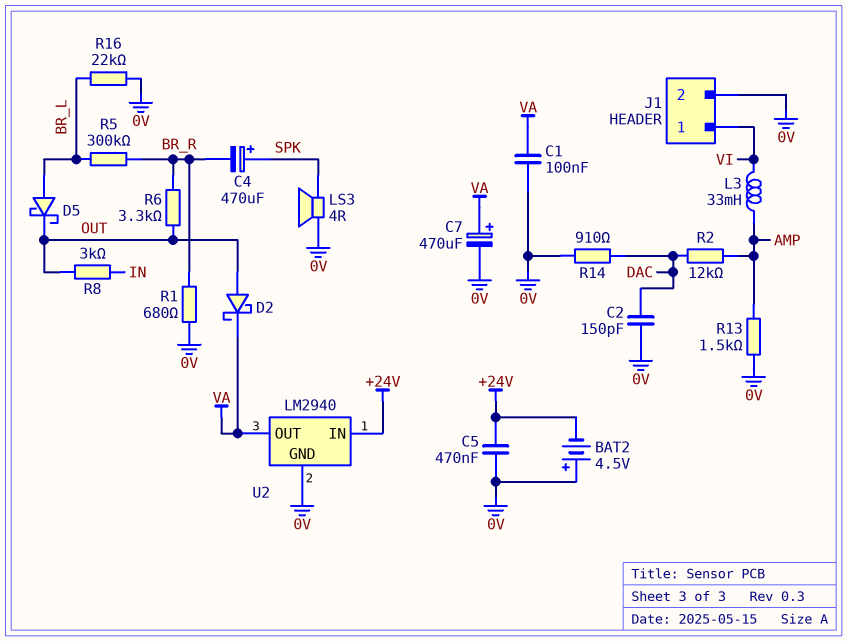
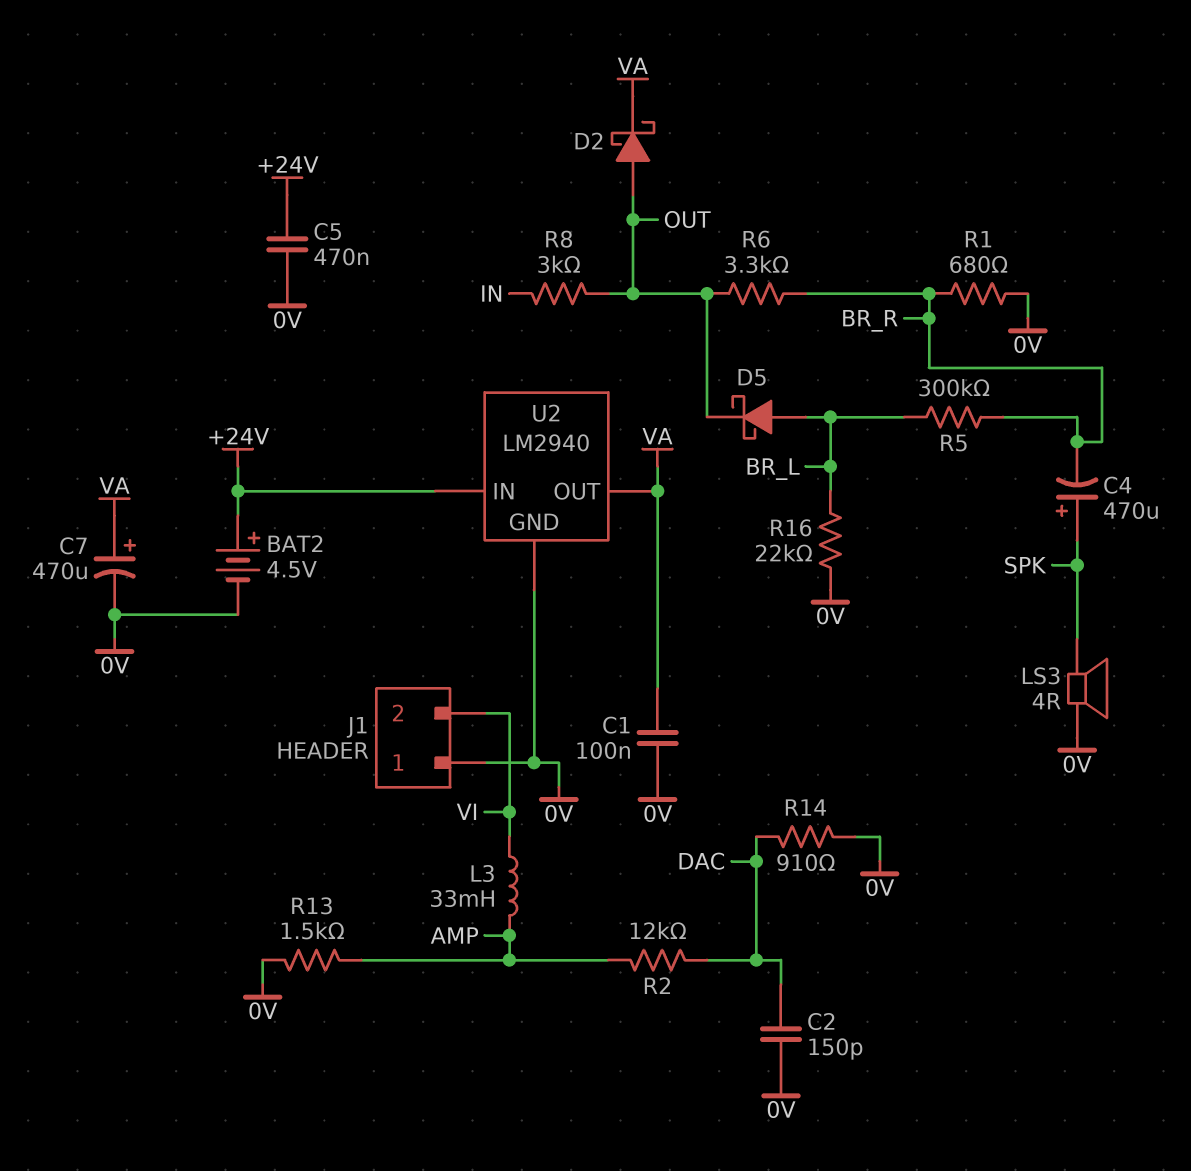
BAT2: 4.5V (plus 0V, minus +24V) -> 4.5V (plus +24V, minus 0V)
J1 pin 1: VI -> 0V
J1 pin 2: 0V -> VI

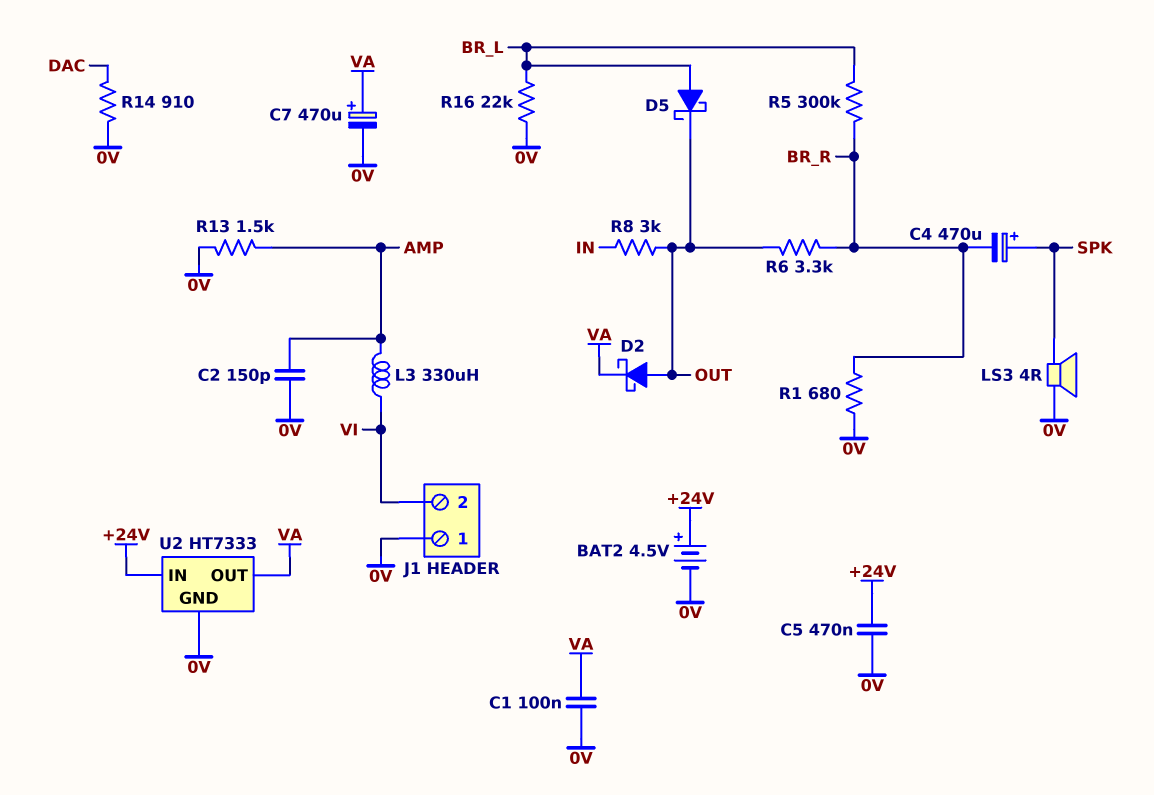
C2: 150pF (0V, DAC) -> 150pF (0V, AMP)
L3: 33mH (AMP, VI) -> 330uH (AMP, VI)
R2: 12k (AMP, DAC) -> none
U2: LM2940 -> HT7333

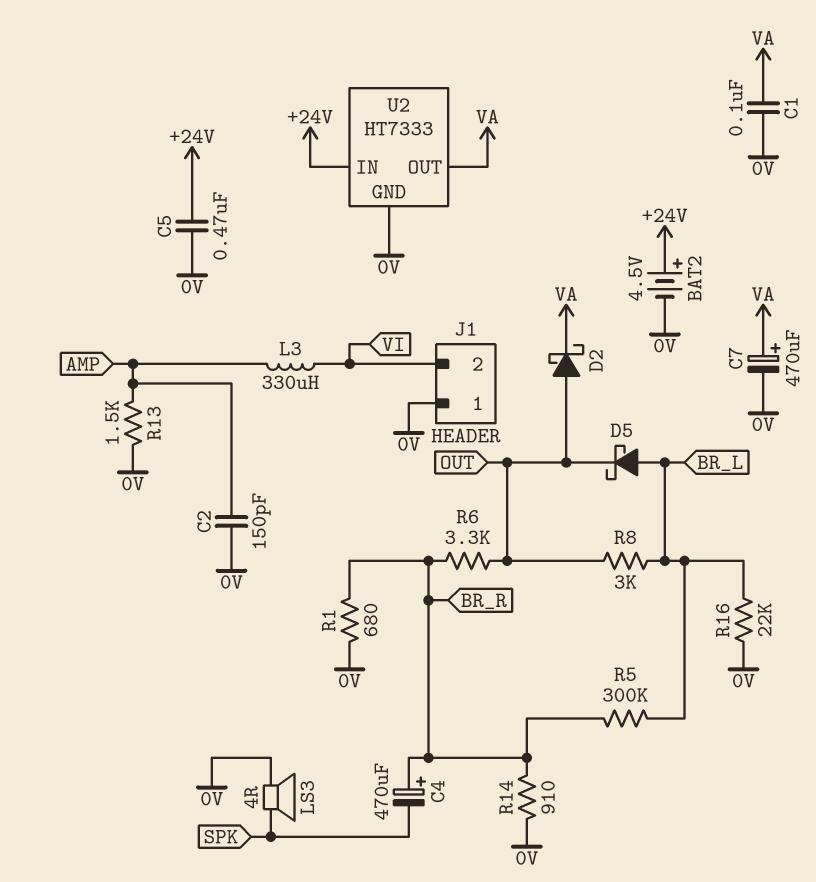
C4: 470uF (plus SPK, minus BR_R) -> 470uF (plus BR_R, minus SPK)
R8: 3k (IN, OUT) -> 3k (BR_L, OUT)
R14: 910 (0V, DAC) -> 910 (0V, BR_R)

